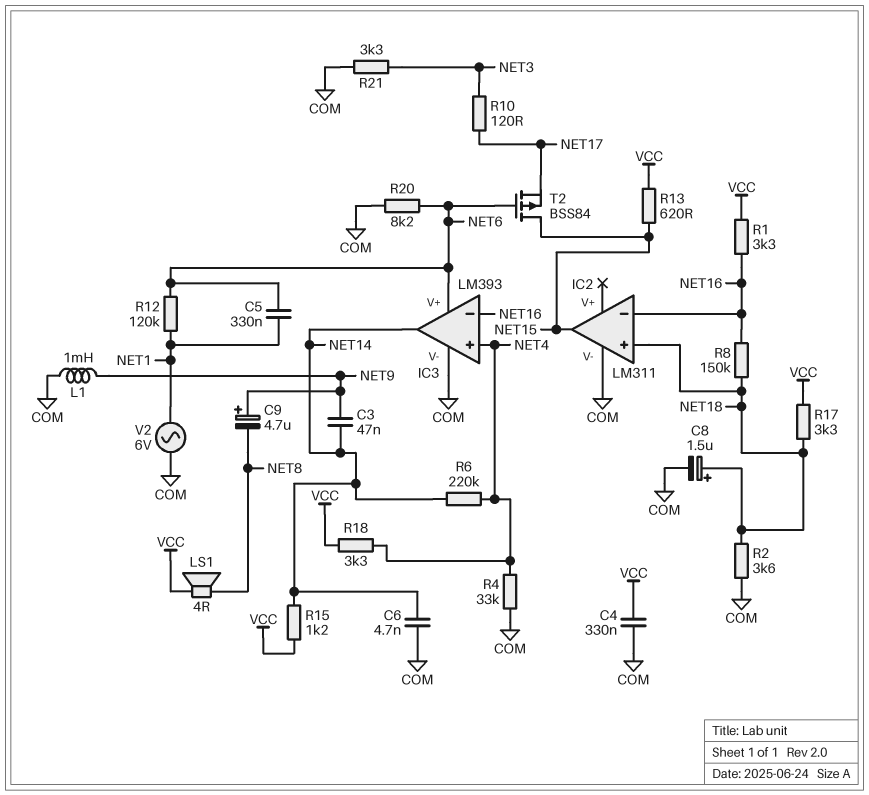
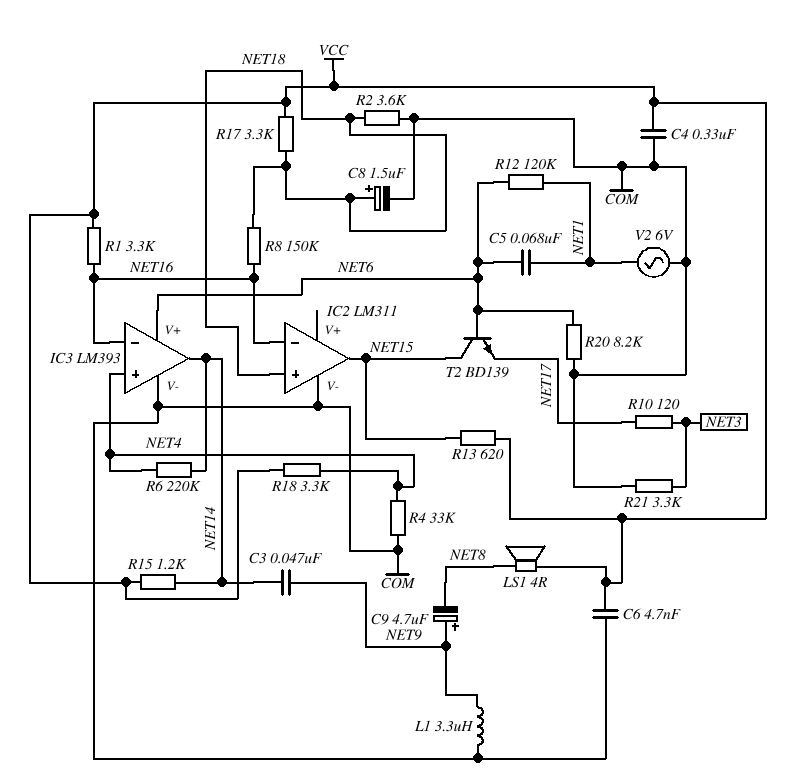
C5: 330nF (NET1, NET6) -> 68nF (NET1, NET6)
C6: 4.7nF (COM, NET14) -> 4.7nF (COM, VCC)
L1: 1mH (COM, NET9) -> 3.3uH (COM, NET9)
T2: PMOS BSS84 (G NET6, D NET15, S NET17) -> NPN BD139 (B NET6, C NET15, E NET17)

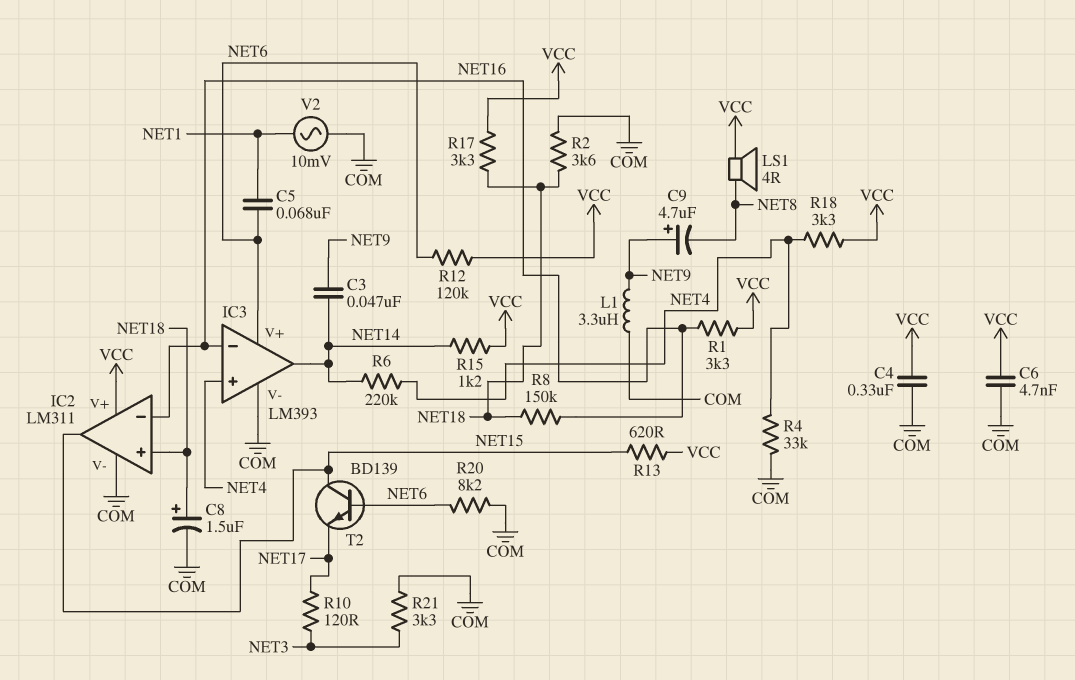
IC2 pin V+: none -> VCC
R12: 120k (NET1, NET6) -> 120k (NET6, VCC)
V2: AC 6V (COM, NET1) -> AC 10mV (COM, NET1)

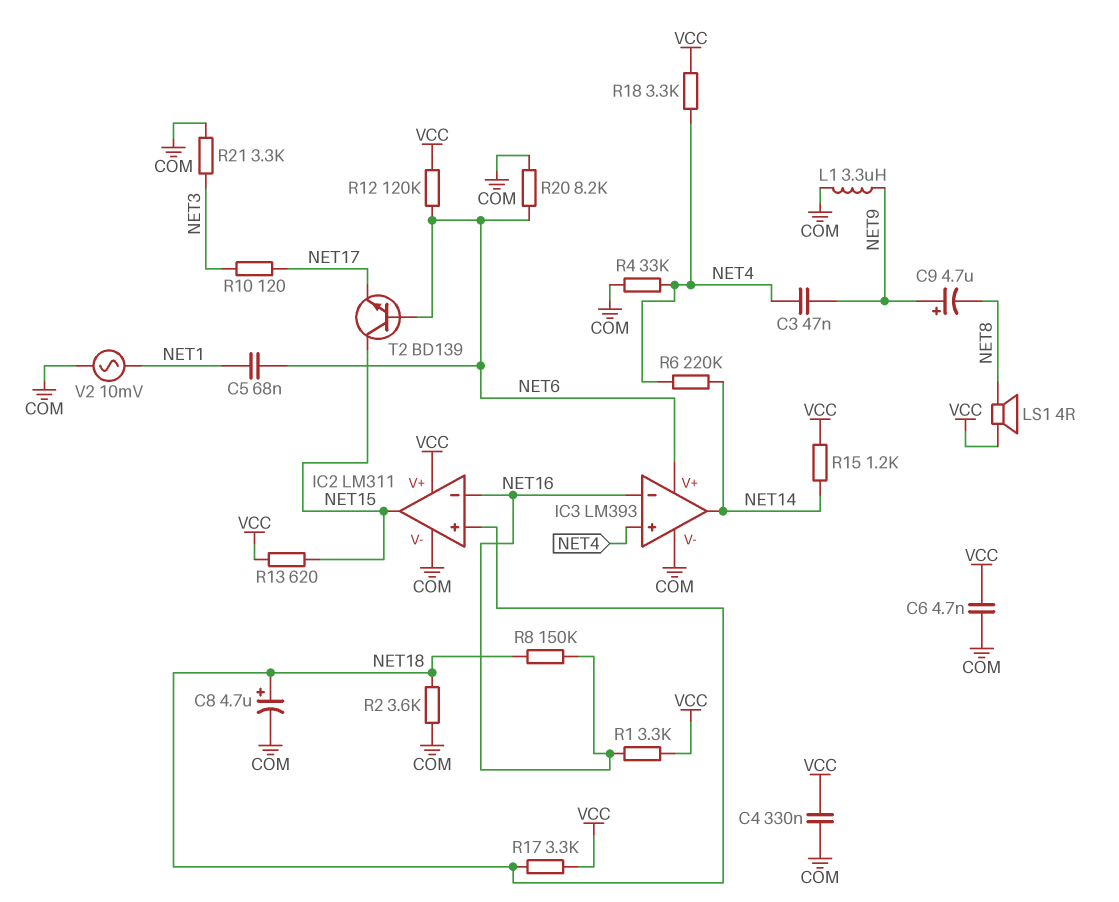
C3: 47nF (NET9, NET14) -> 47nF (NET4, NET9)
C8: 1.5uF (plus NET18, minus COM) -> 4.7uF (plus NET18, minus COM)

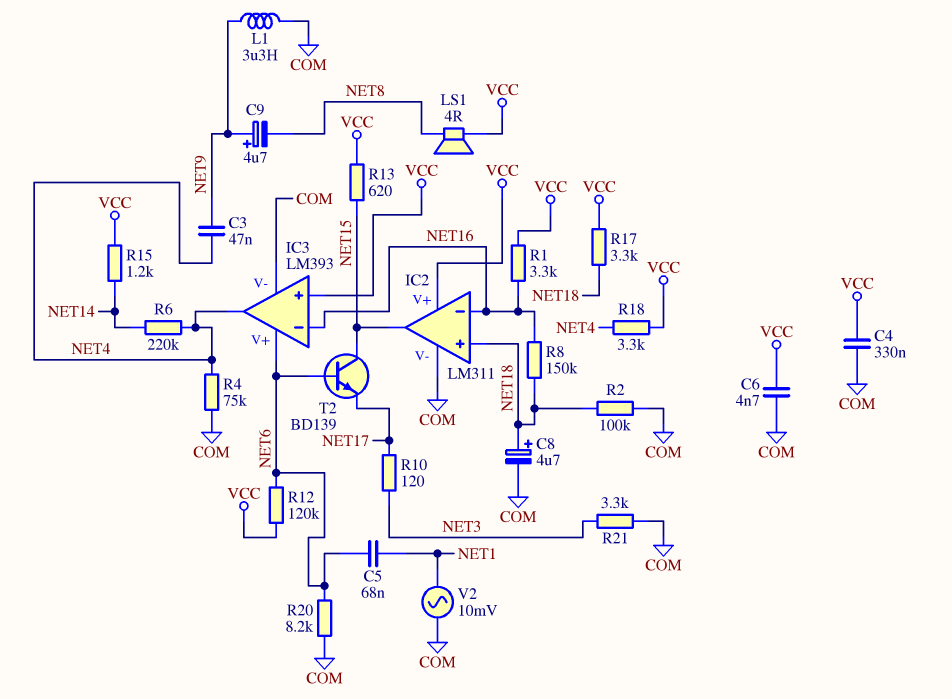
IC3 pin in+: NET4 -> VCC
IC3 pin out: NET14 -> NET4
R2: 3.6k (COM, NET18) -> 100k (COM, NET18)
R4: 33k (COM, NET4) -> 75k (COM, NET4)

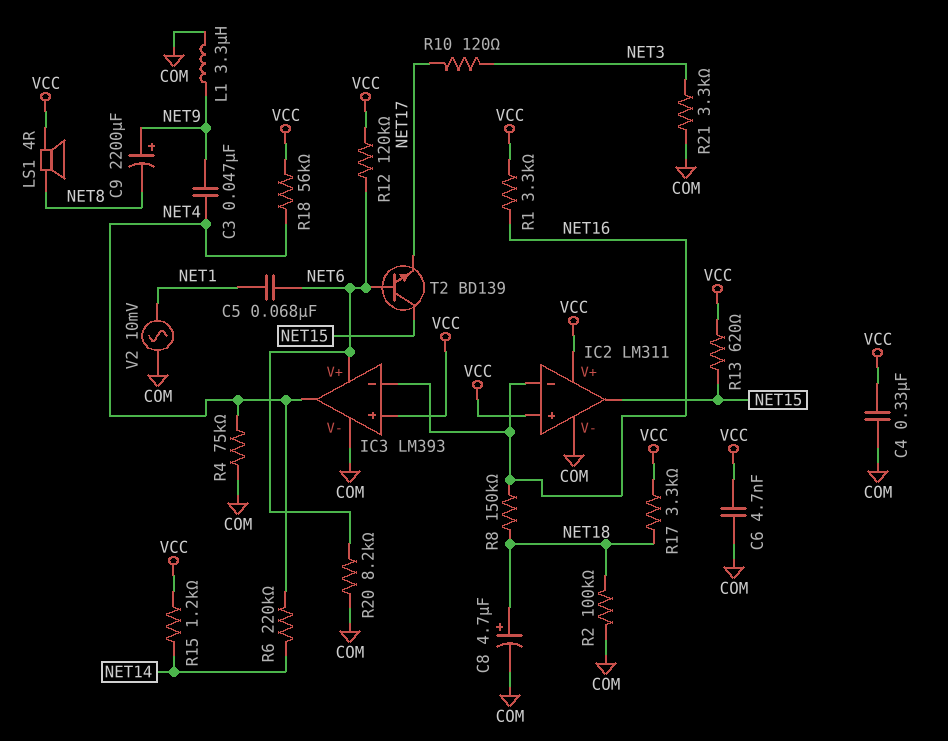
C9: 4.7uF (plus NET9, minus NET8) -> 2200uF (plus NET9, minus NET8)
IC2 pin in+: NET18 -> VCC
R18: 3.3k (NET4, VCC) -> 56k (NET4, VCC)

